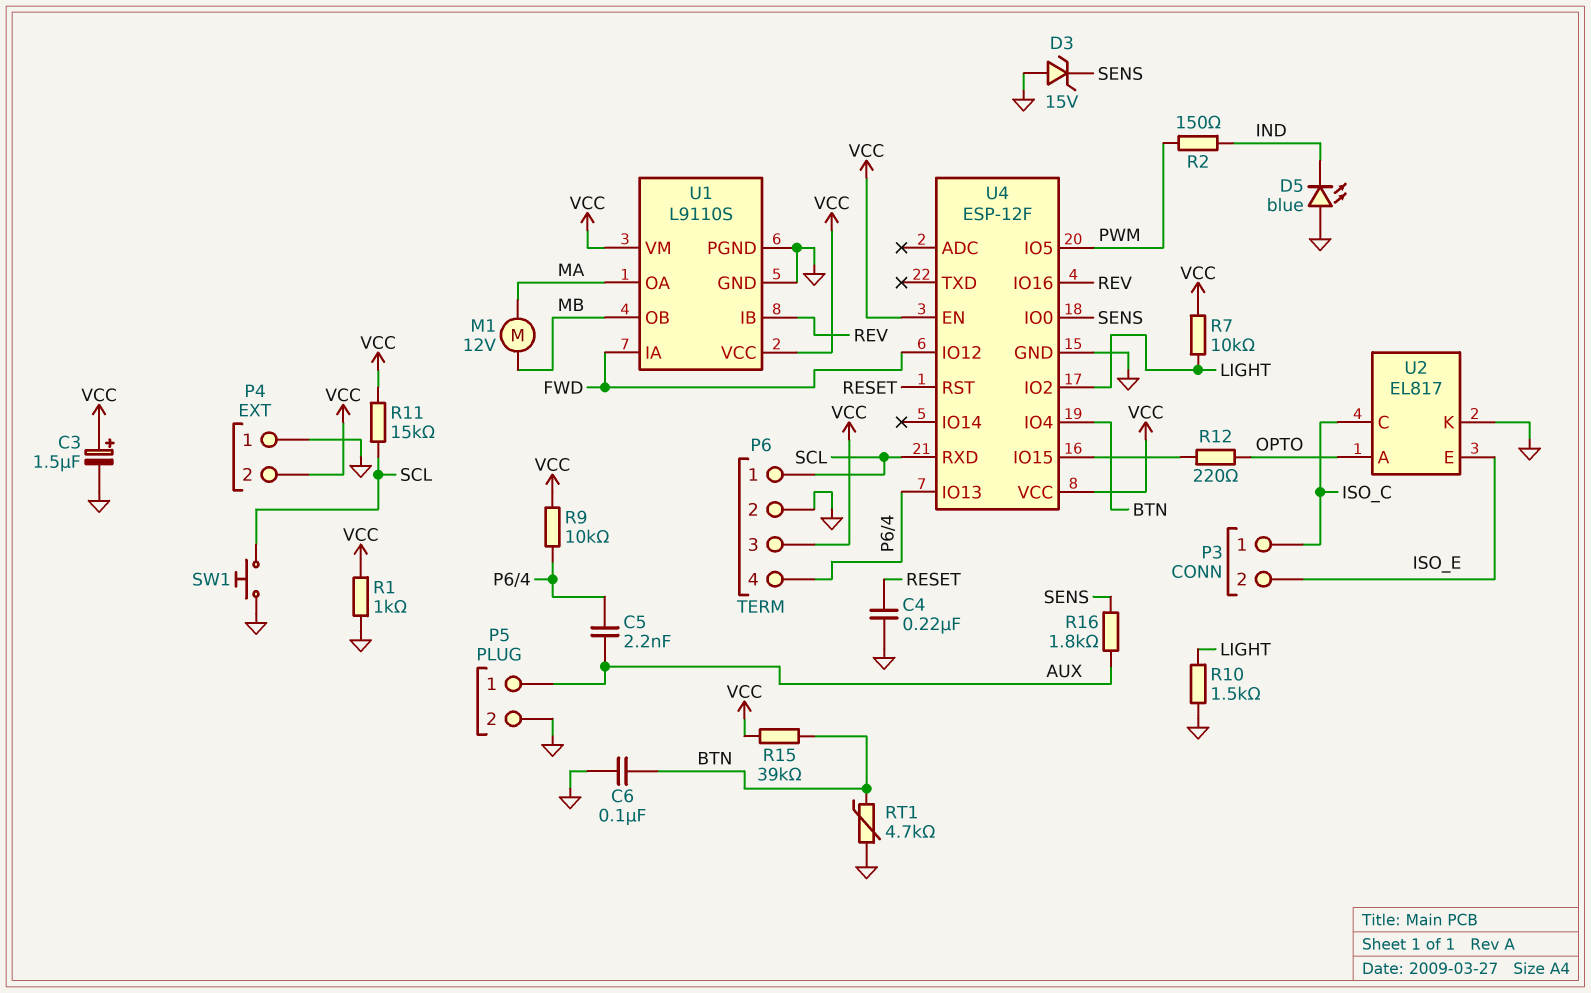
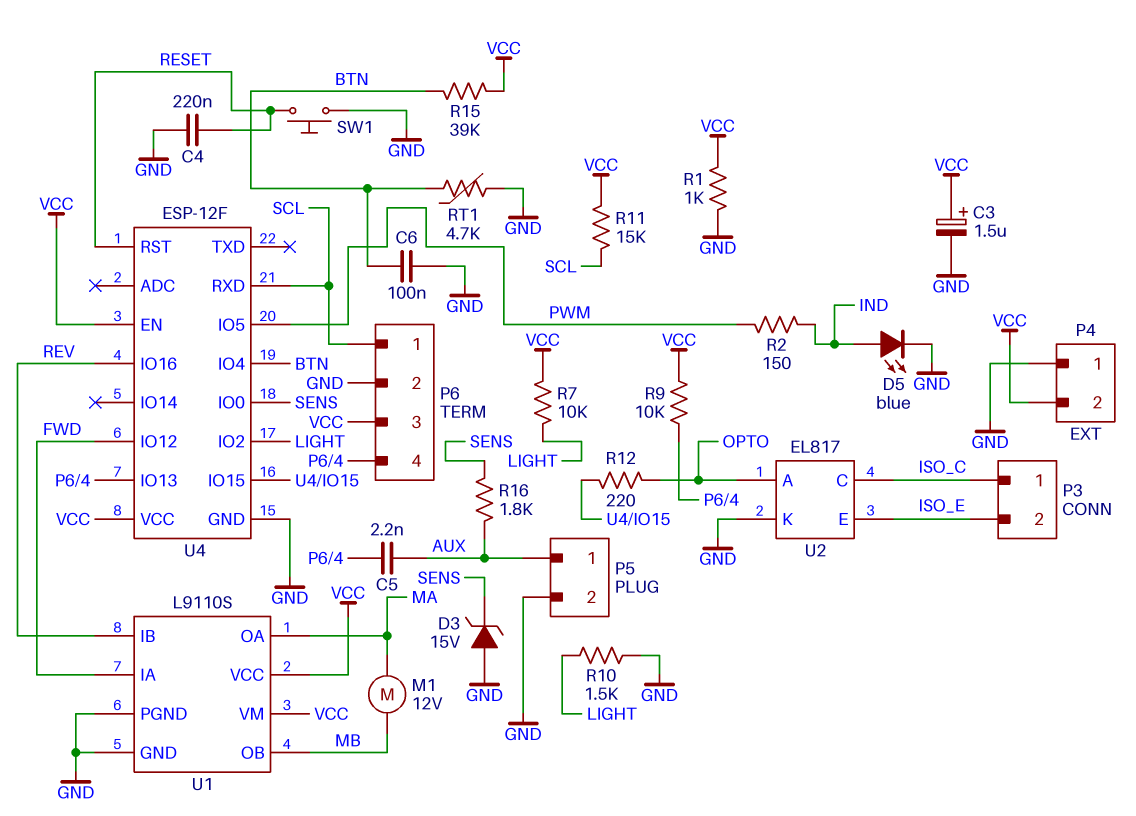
D5: LED blue (A GND, K IND) -> LED blue (A IND, K GND)
SW1: button (GND, SCL) -> button (GND, RESET)

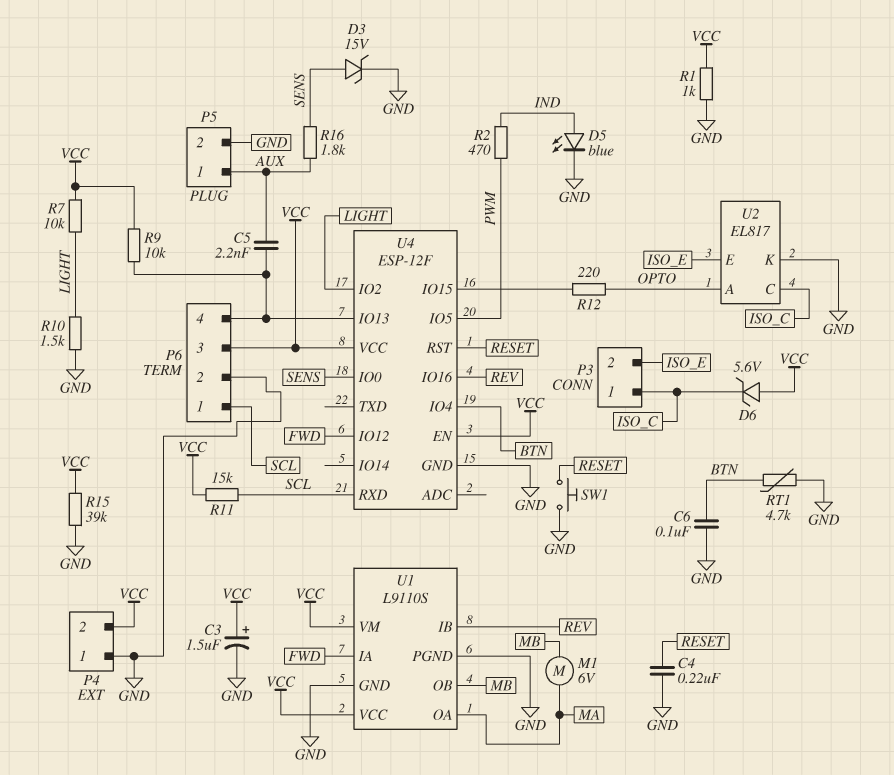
D3: zener 15V (A GND, K SENS) -> zener 15V (A SENS, K GND)
D6: none -> zener 5.6V (A VCC, K ISO_C)
M1: motor 12V (MA, MB) -> motor 6V (MA, MB)
R2: 150 (IND, PWM) -> 470 (IND, PWM)
R15: 39k (BTN, VCC) -> 39k (GND, VCC)

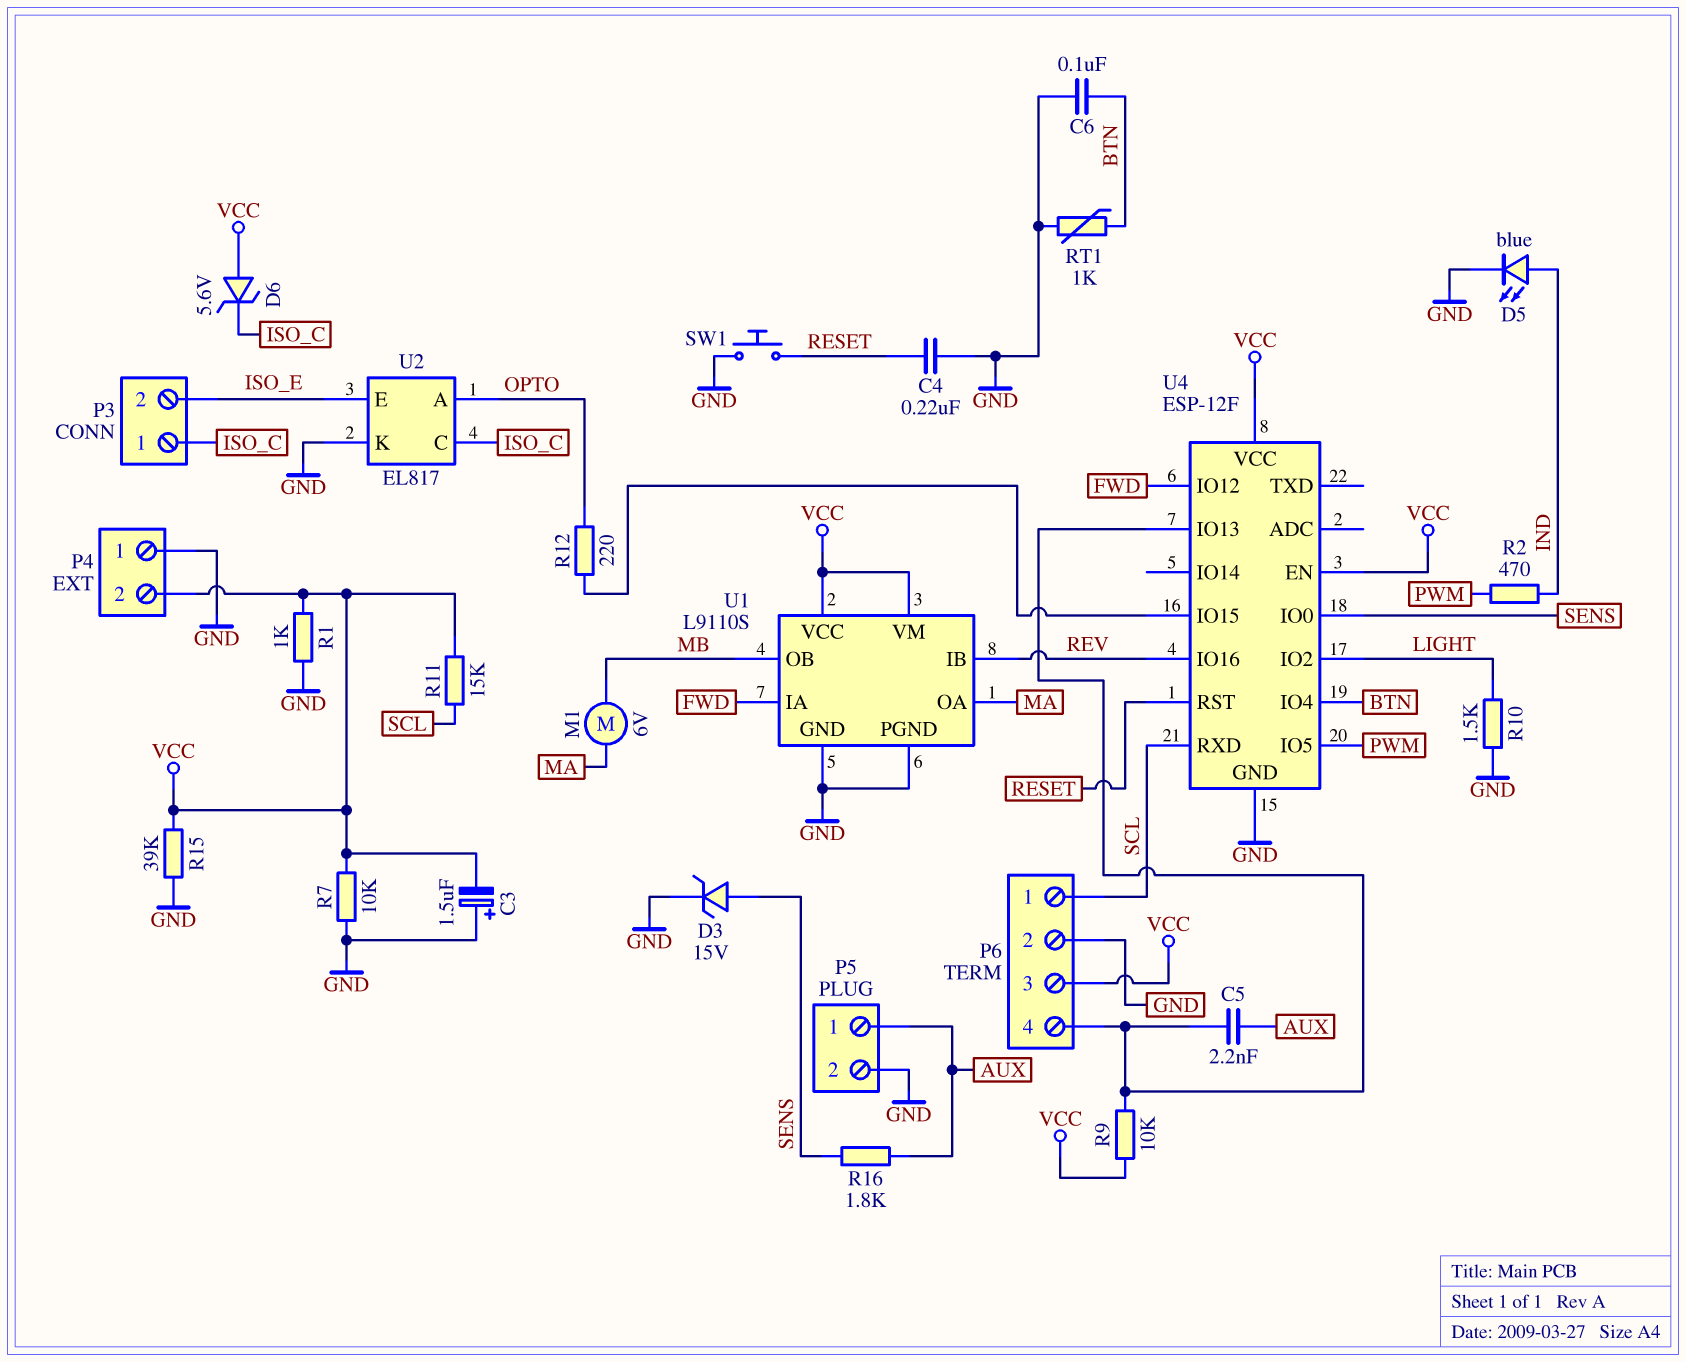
C3: 1.5uF (plus VCC, minus GND) -> 1.5uF (plus GND, minus VCC)
R7: 10k (LIGHT, VCC) -> 10k (GND, VCC)
RT1: 4.7k (BTN, GND) -> 1k (BTN, GND)

